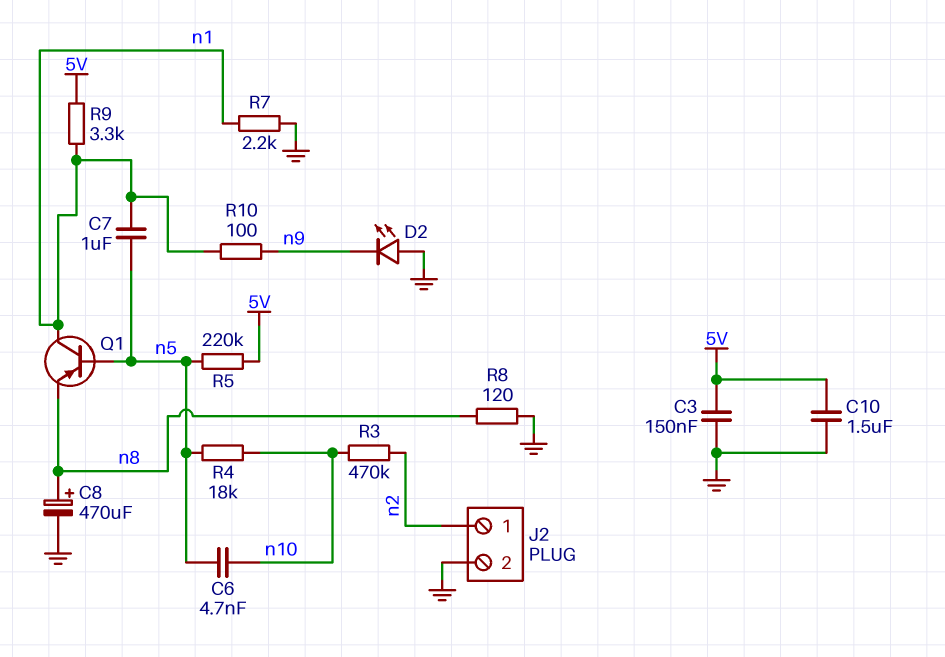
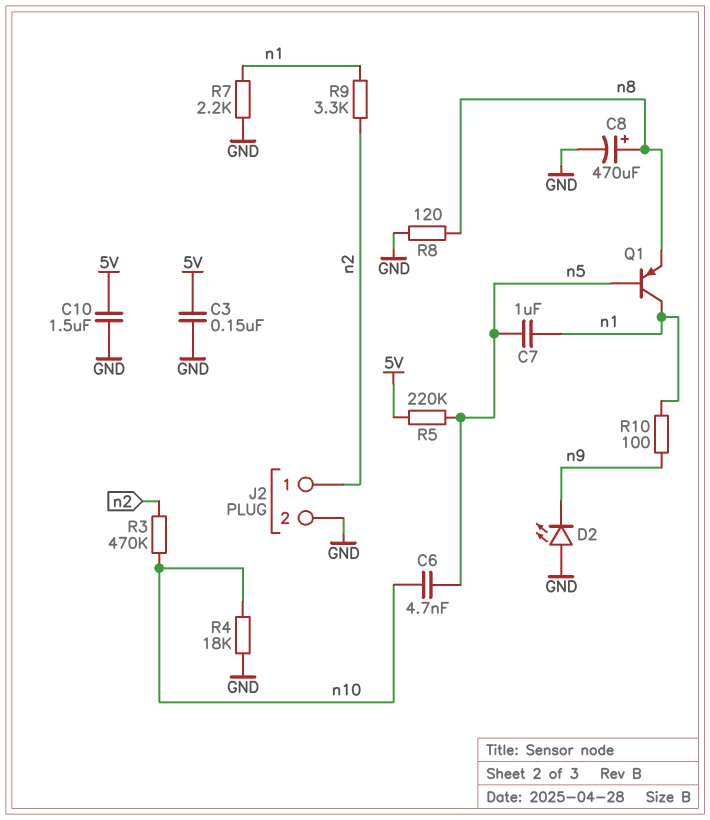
R4: 18k (n5, n10) -> 18k (GND, n10)
R9: 3.3k (5V, n1) -> 3.3k (n1, n2)

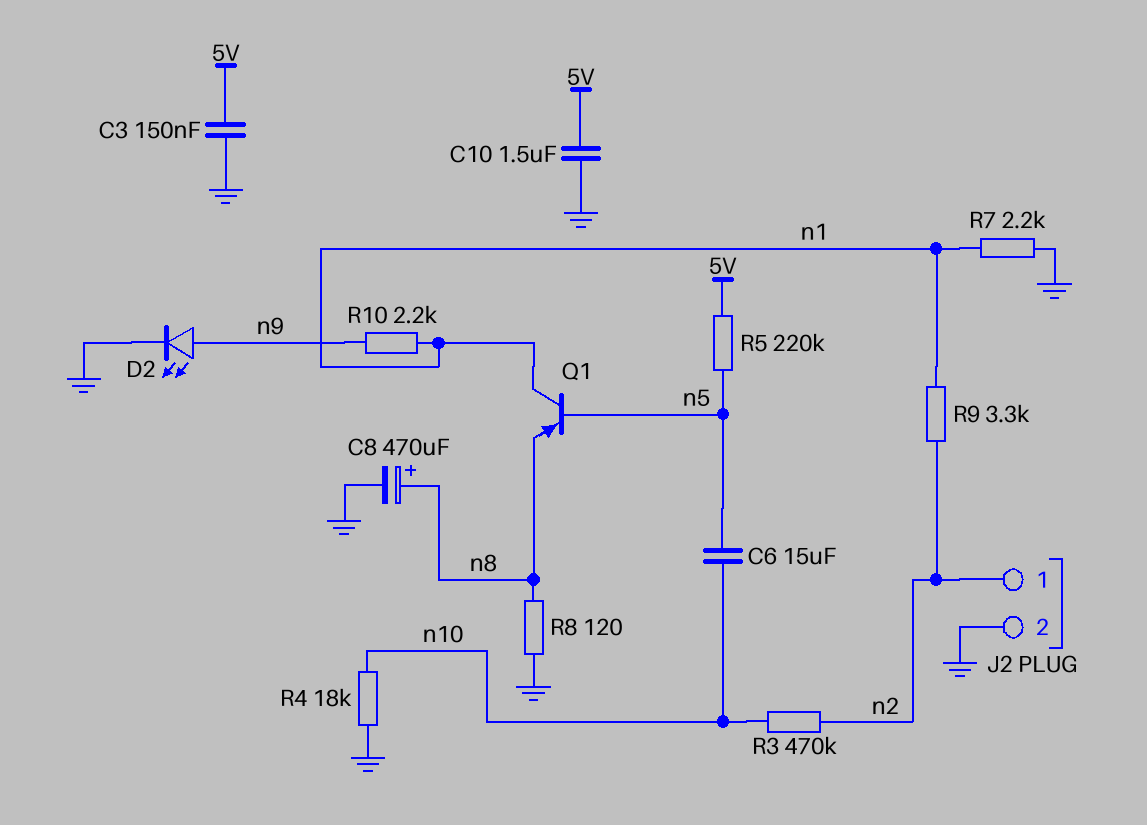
C6: 4.7nF (n5, n10) -> 15uF (n5, n10)
C7: 1uF (n1, n5) -> none
D2: LED (A GND, K n9) -> LED (A n9, K GND)
R10: 100 (n1, n9) -> 2.2k (n1, n9)

